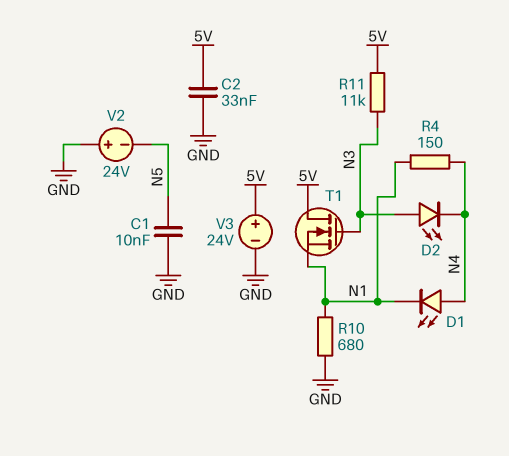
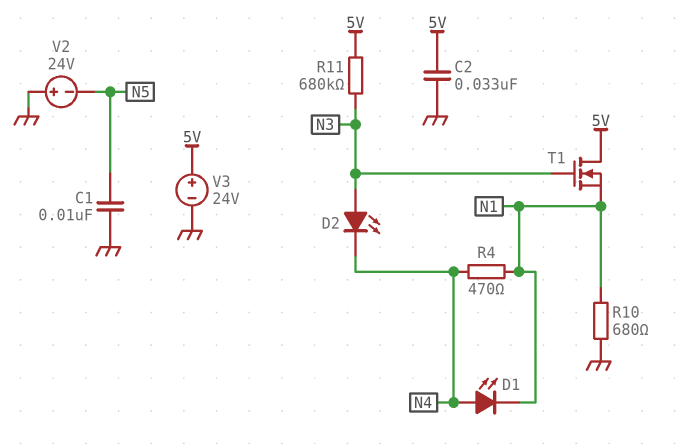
R4: 150 (N1, N4) -> 470 (N1, N4)
R11: 11k (5V, N3) -> 680k (5V, N3)

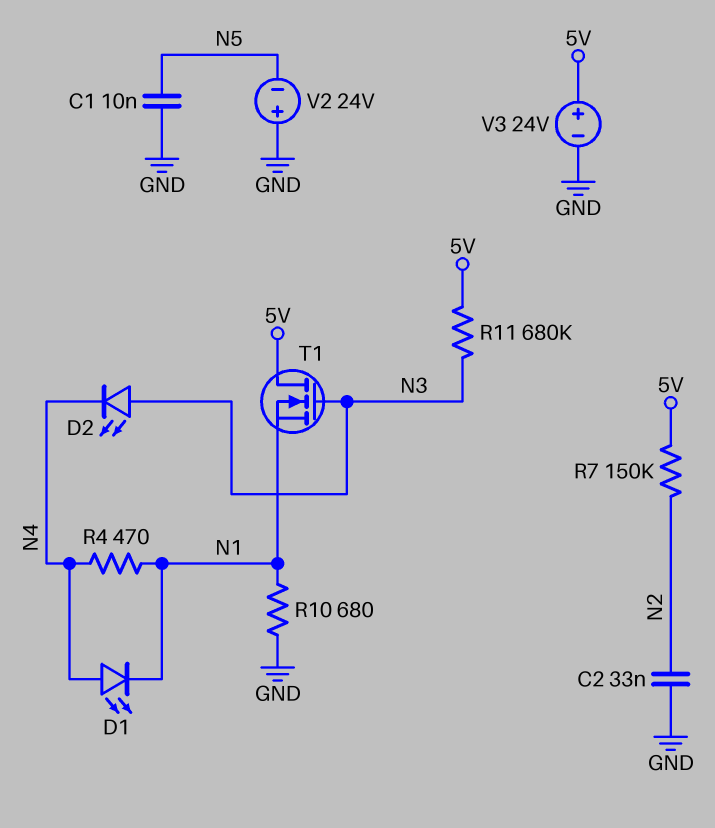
C2: 33nF (5V, GND) -> 33nF (GND, N2)
R7: none -> 150k (5V, N2)

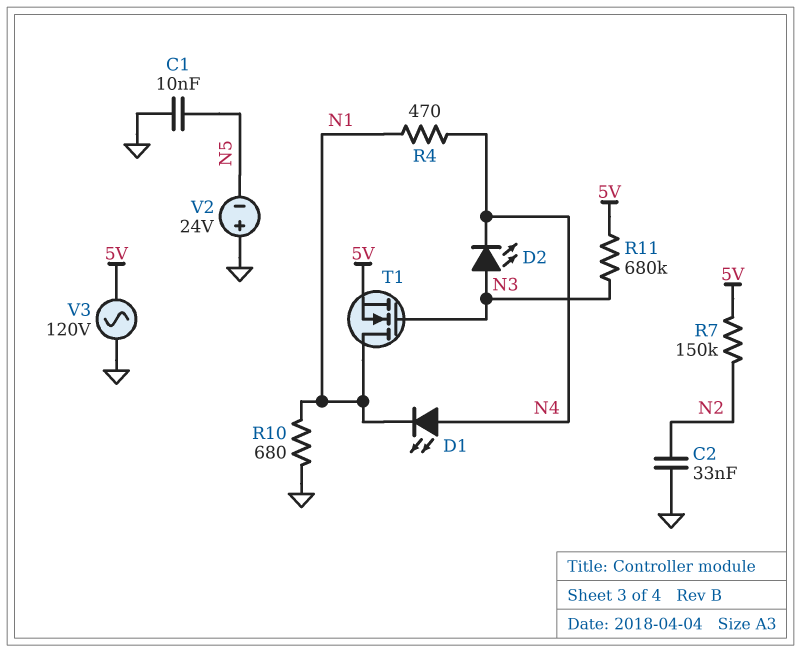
T1: NMOS (G N3, D 5V, S N1) -> NMOS (G N3, D N1, S 5V)
V3: 24V (plus 5V, minus GND) -> AC 120V (5V, GND)

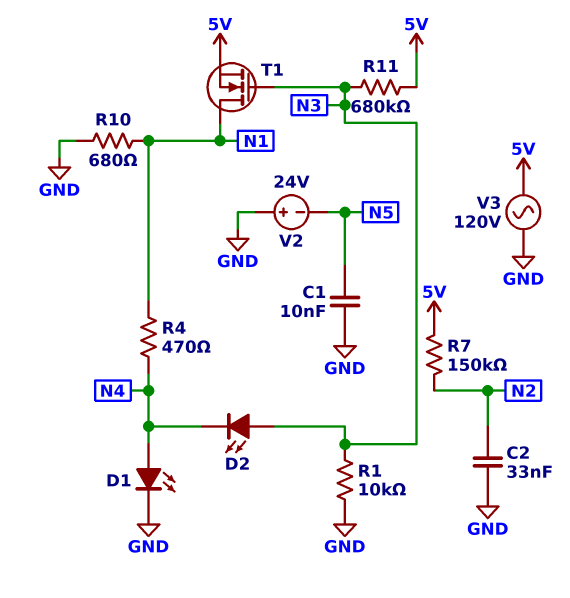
D1: LED (A N4, K N1) -> LED (A N4, K GND)
R1: none -> 10k (GND, N3)

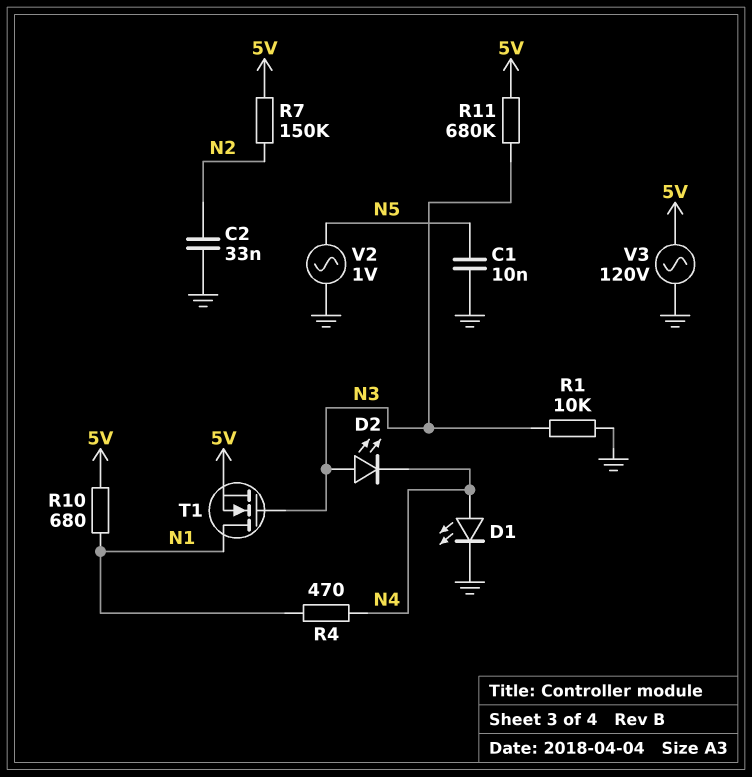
R10: 680 (GND, N1) -> 680 (5V, N1)
V2: 24V (plus GND, minus N5) -> AC 1V (GND, N5)

